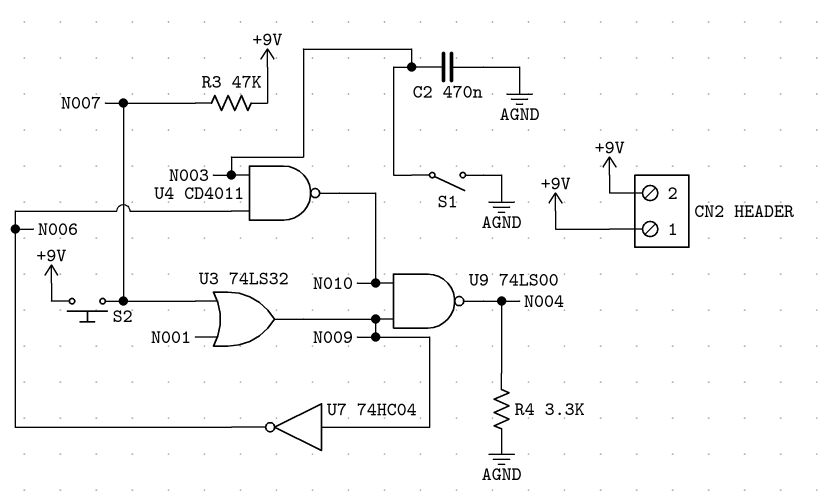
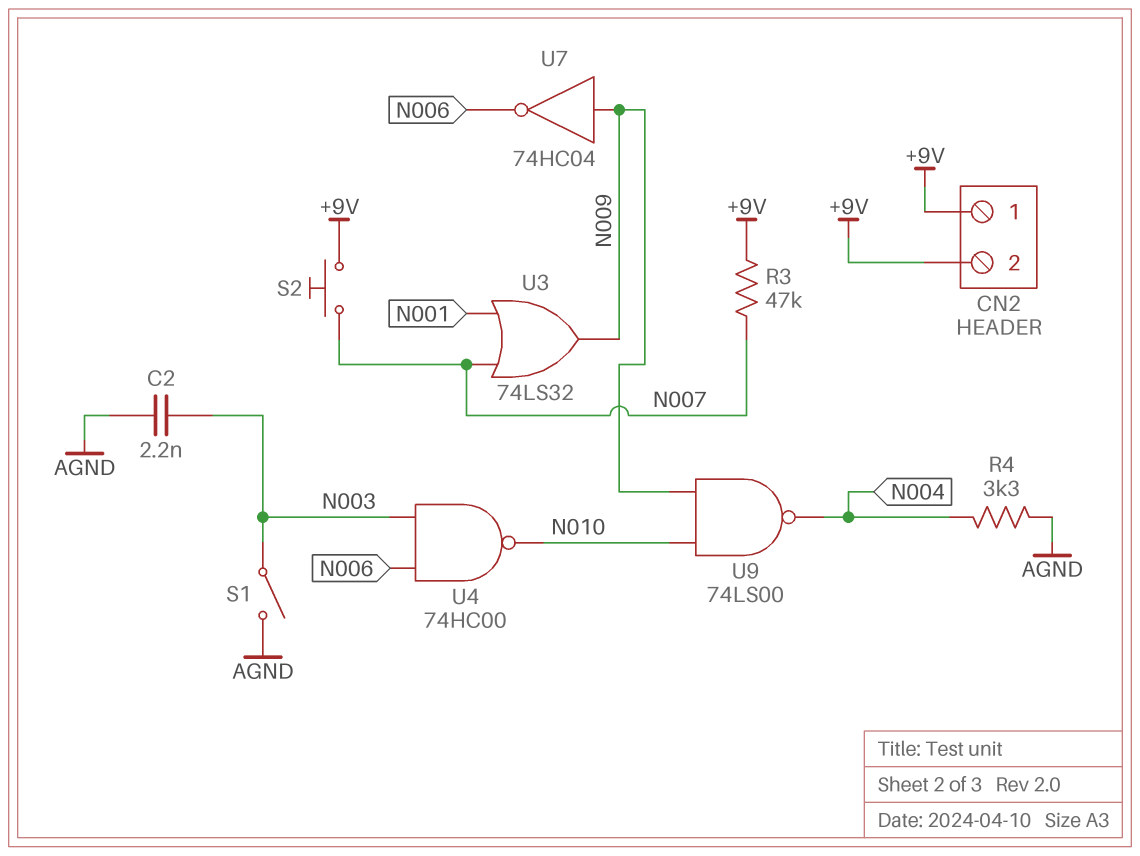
C2: 470nF (AGND, N003) -> 2.2nF (AGND, N003)
U4: NAND CD4011 (in N003, in N006, out N010) -> NAND 74HC00 (in N003, in N006, out N010)

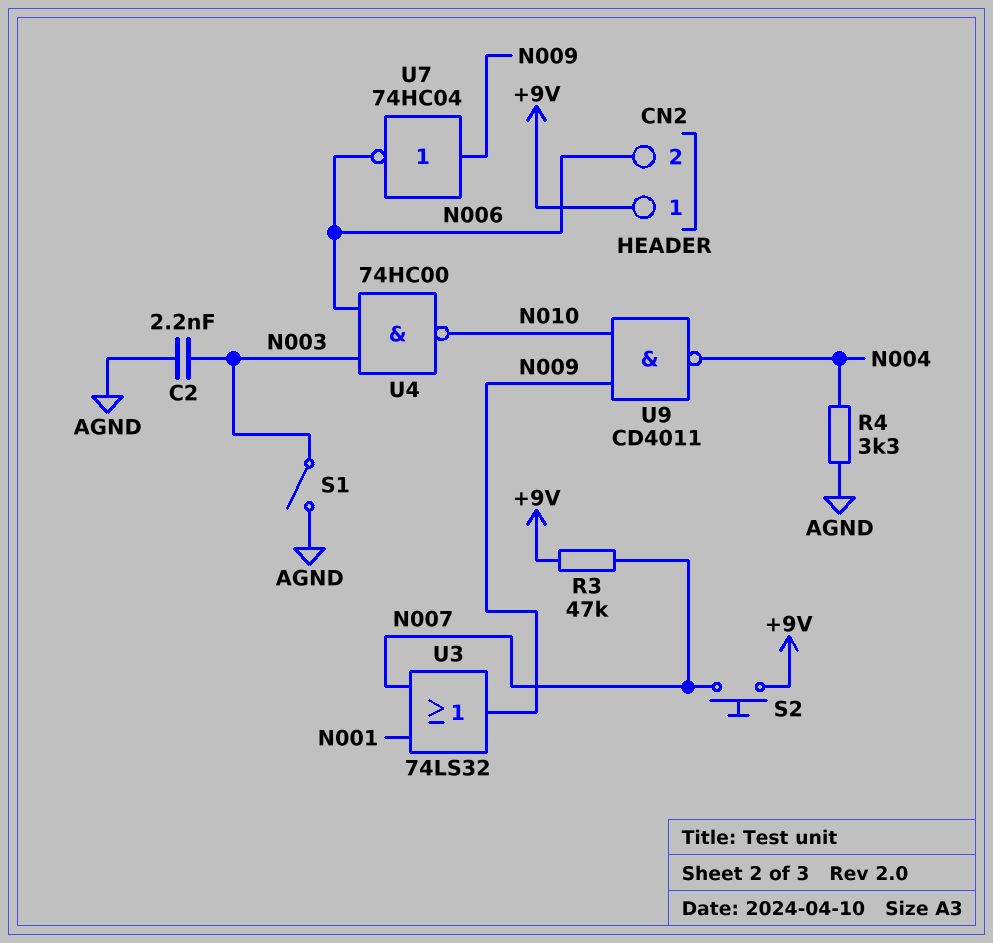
CN2 pin 2: +9V -> N006
U9: NAND 74LS00 (in N009, in N010, out N004) -> NAND CD4011 (in N009, in N010, out N004)

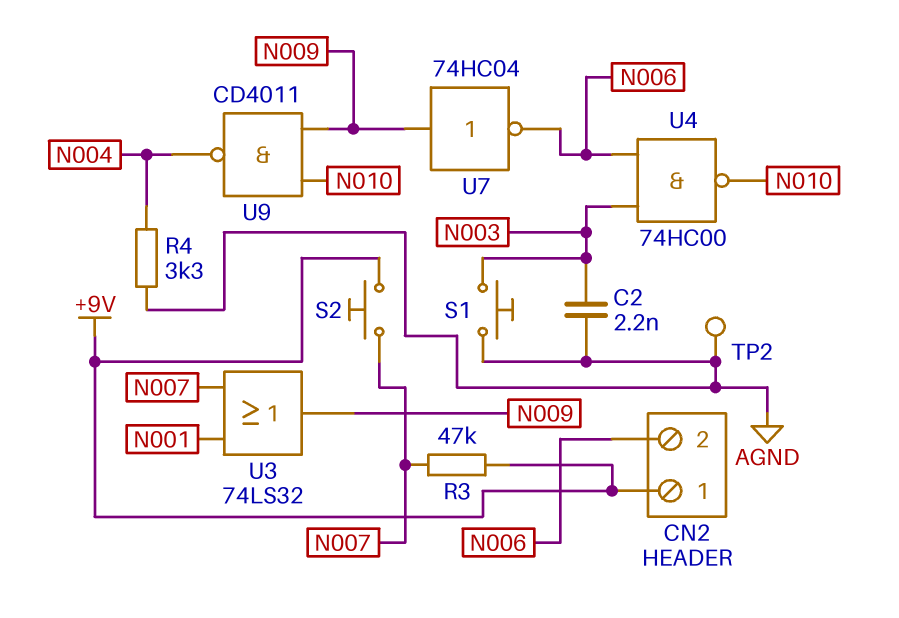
S1: switch (AGND, N003) -> button (AGND, N003)
TP2: none -> test point (AGND)

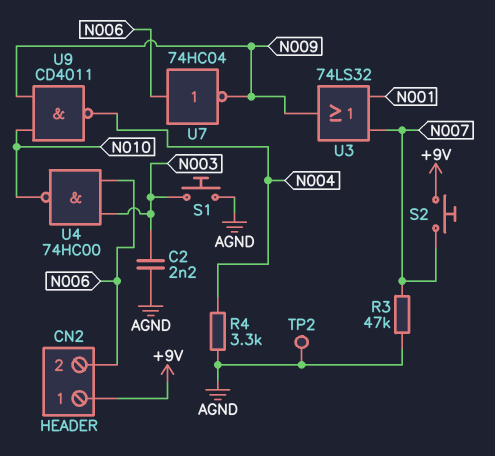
R3: 47k (+9V, N007) -> 47k (AGND, N007)
U7: NOT 74HC04 (in N009, out N006) -> NOT 74HC04 (in N006, out N009)

